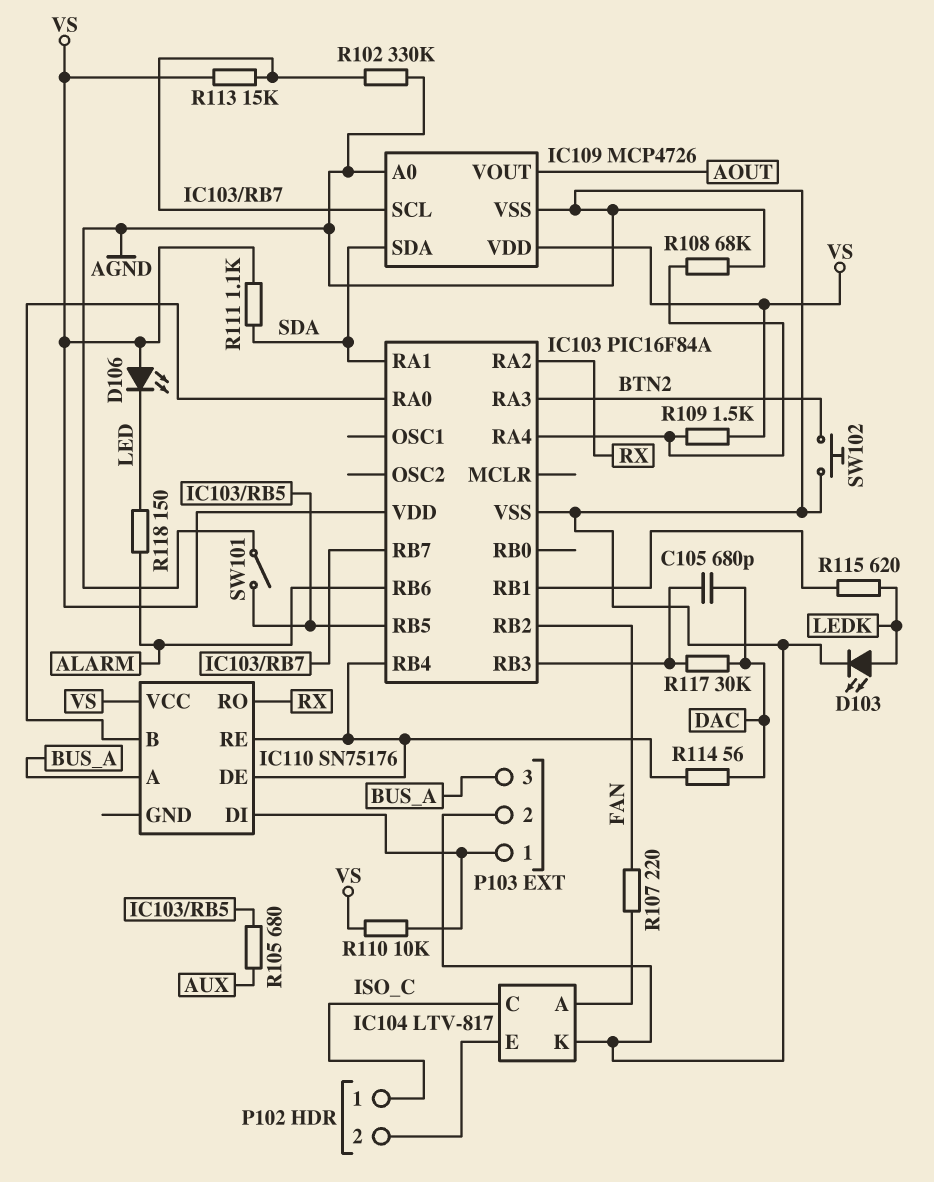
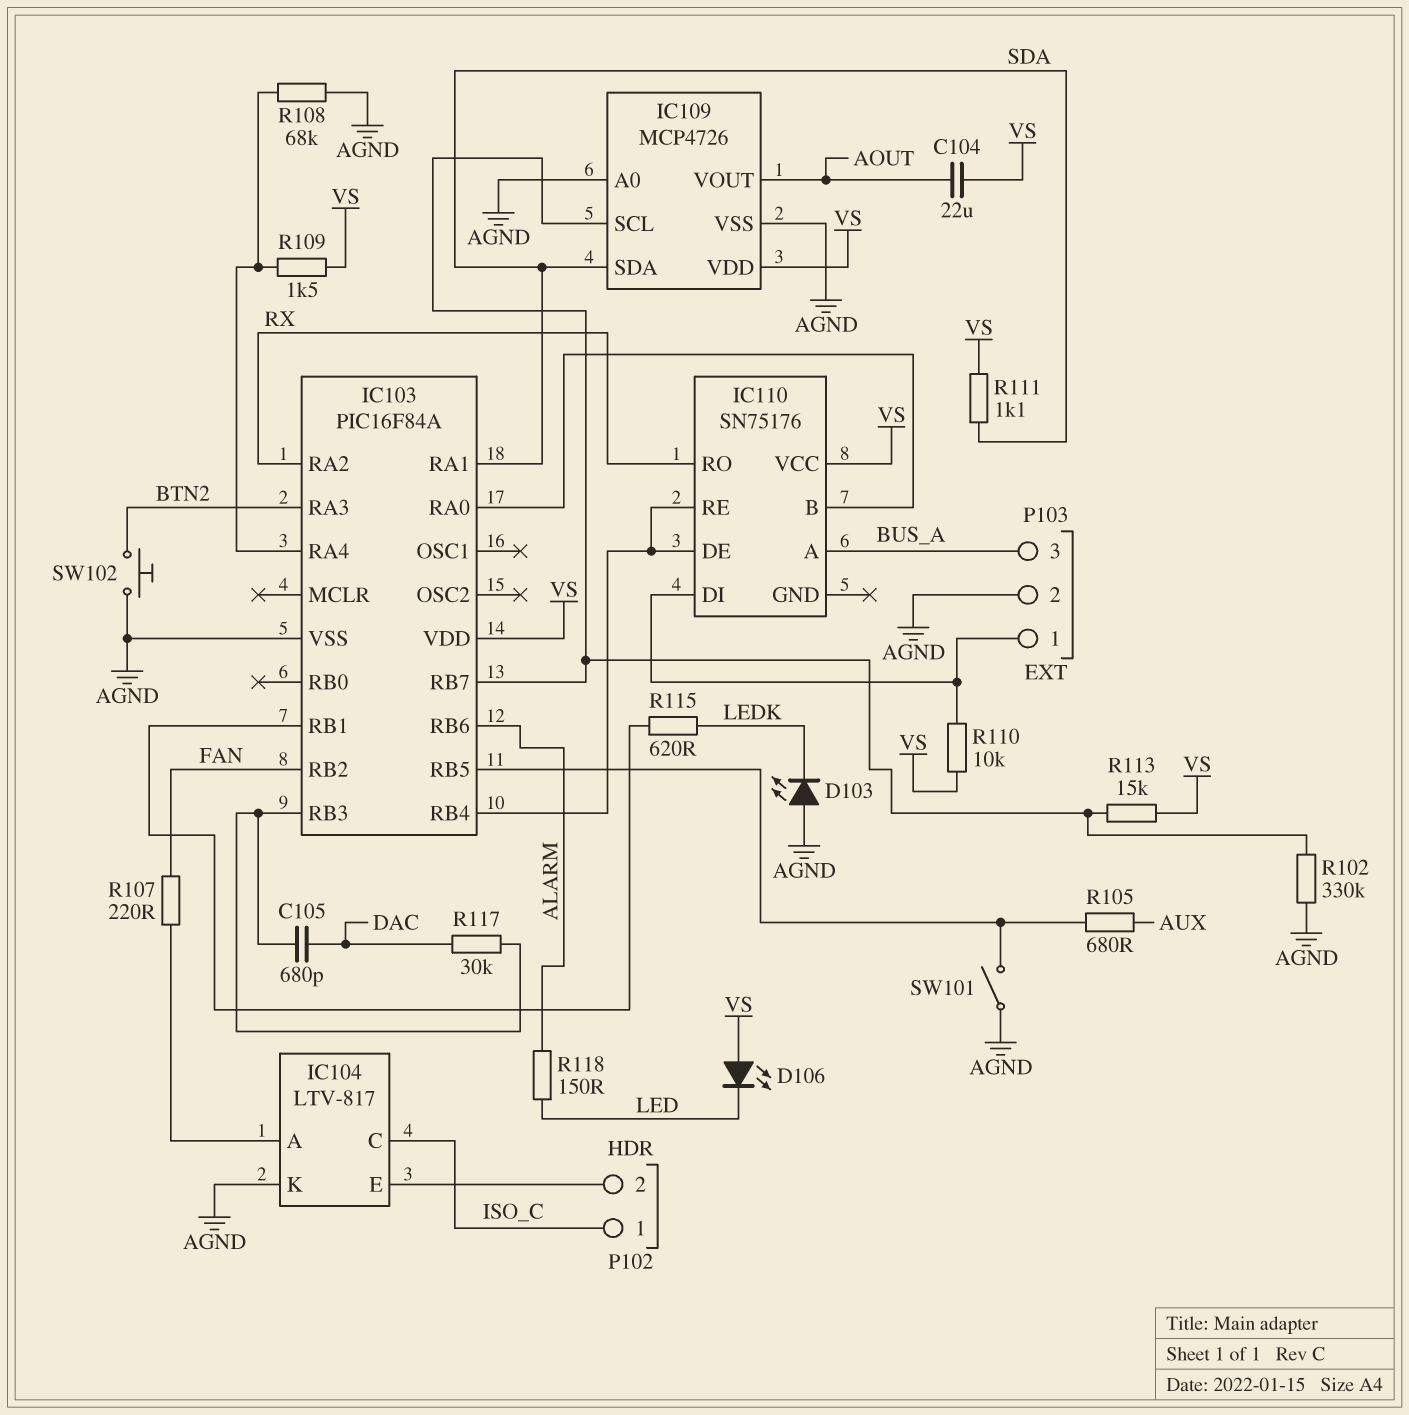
C104: none -> 22uF (AOUT, VS)
D103: LED (A LEDK, K AGND) -> LED (A AGND, K LEDK)
R114: 56 (DAC, IC103/RB4) -> none

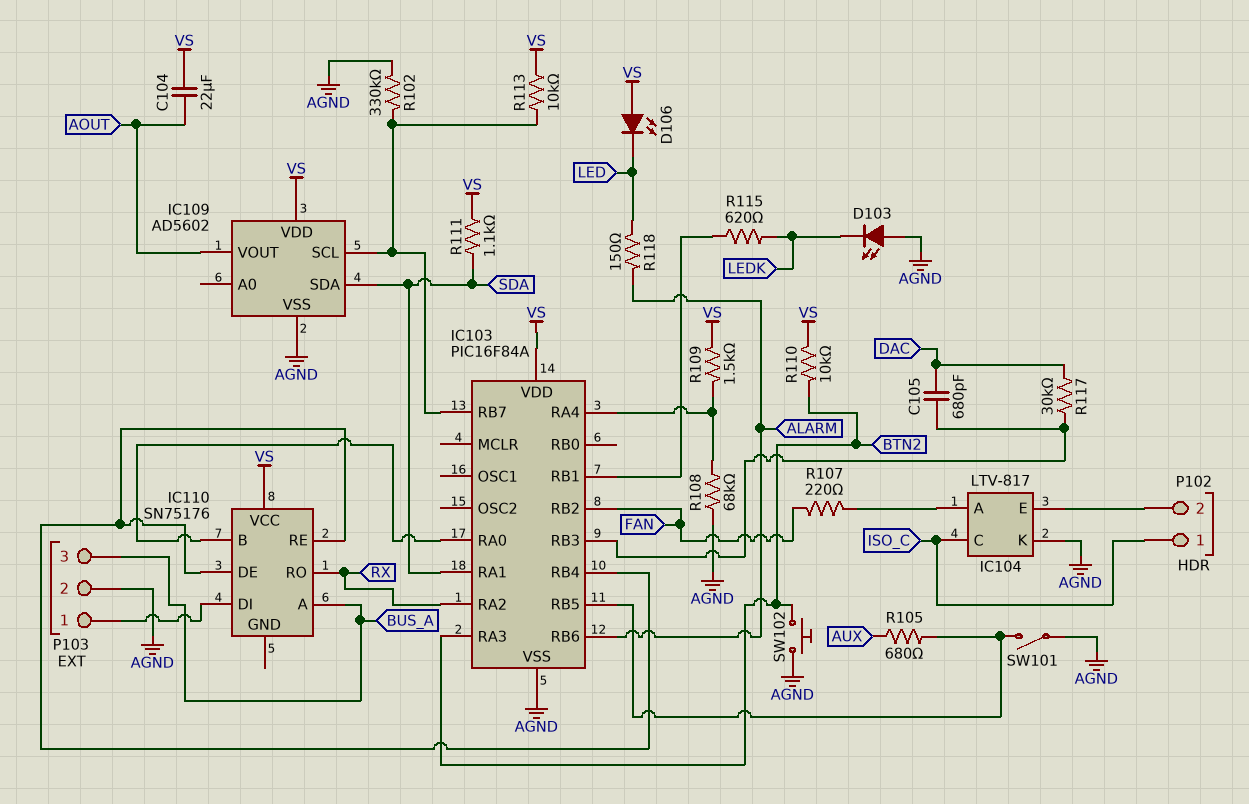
IC109: MCP4726 -> AD5602
IC109 pin A0: AGND -> none
R110: 10k (IC110/DI, VS) -> 10k (BTN2, VS)
R113: 15k (IC103/RB7, VS) -> 10k (IC103/RB7, VS)

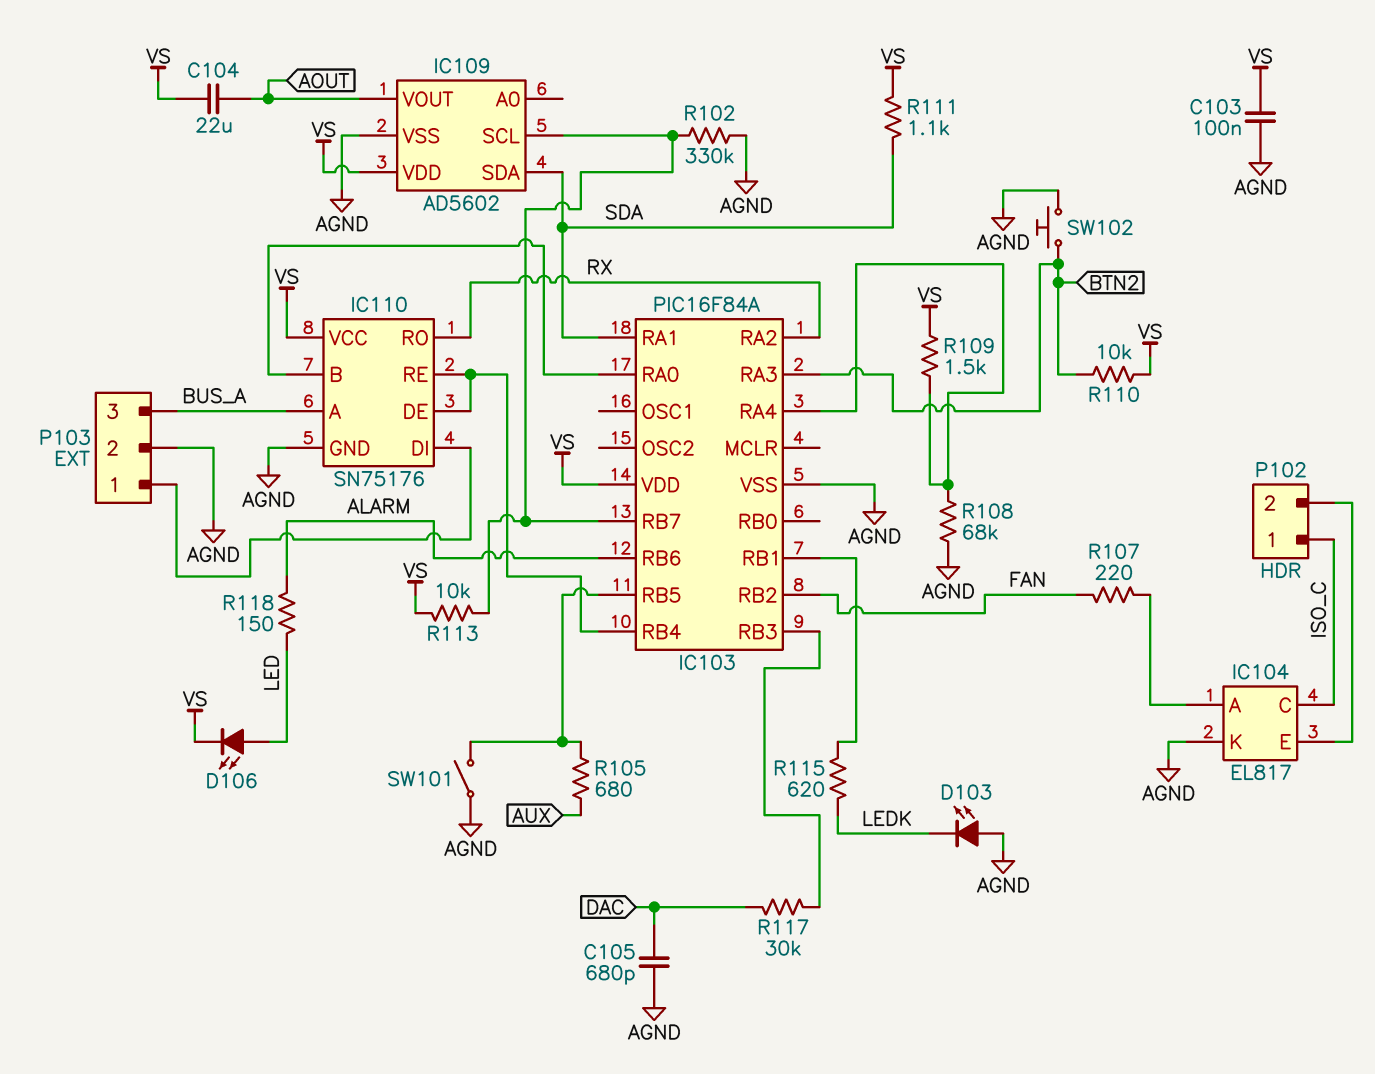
C103: none -> 100nF (AGND, VS)
C105: 680pF (DAC, IC103/RB3) -> 680pF (AGND, DAC)
D106: LED (A VS, K LED) -> LED (A LED, K VS)
IC104: LTV-817 -> EL817
IC110 pin GND: none -> AGND

